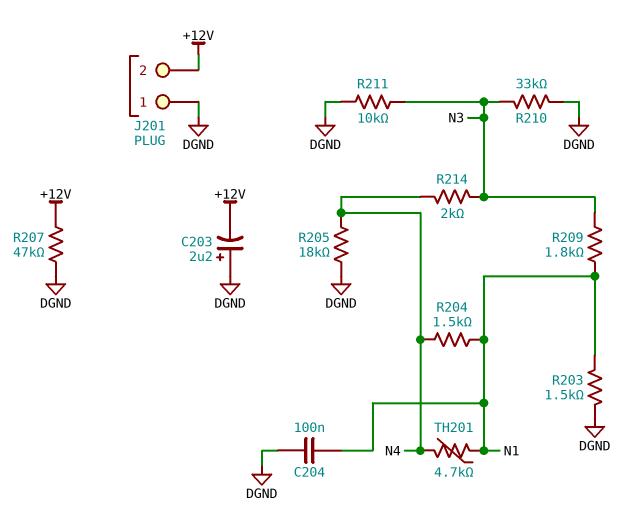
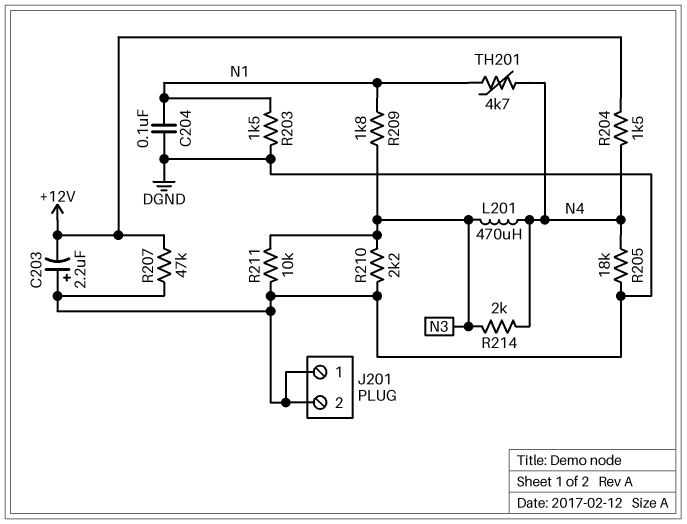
J201 pin 2: +12V -> DGND
L201: none -> 470uH (N3, N4)
R204: 1.5k (N1, N4) -> 1.5k (+12V, N4)
R210: 33k (DGND, N3) -> 2.2k (DGND, N3)

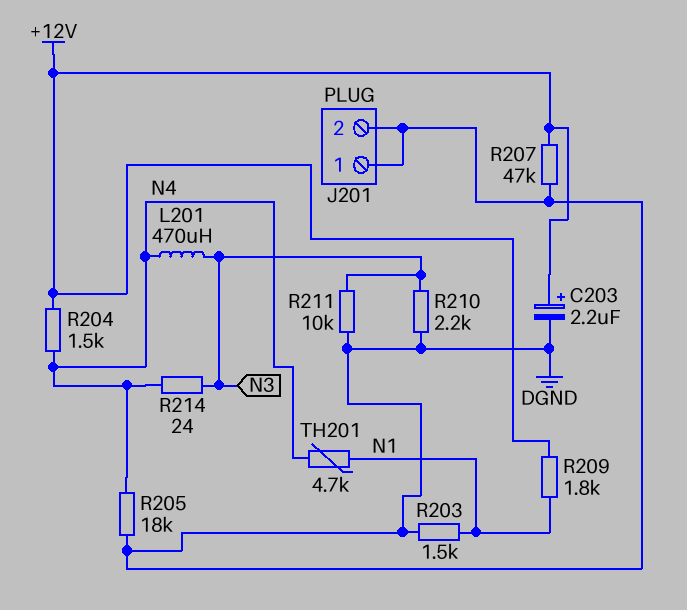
C203: 2.2uF (plus DGND, minus +12V) -> 2.2uF (plus +12V, minus DGND)
C204: 100nF (DGND, N1) -> none
R209: 1.8k (N1, N3) -> 1.8k (+12V, N1)
R214: 2k (N3, N4) -> 24 (N3, N4)

